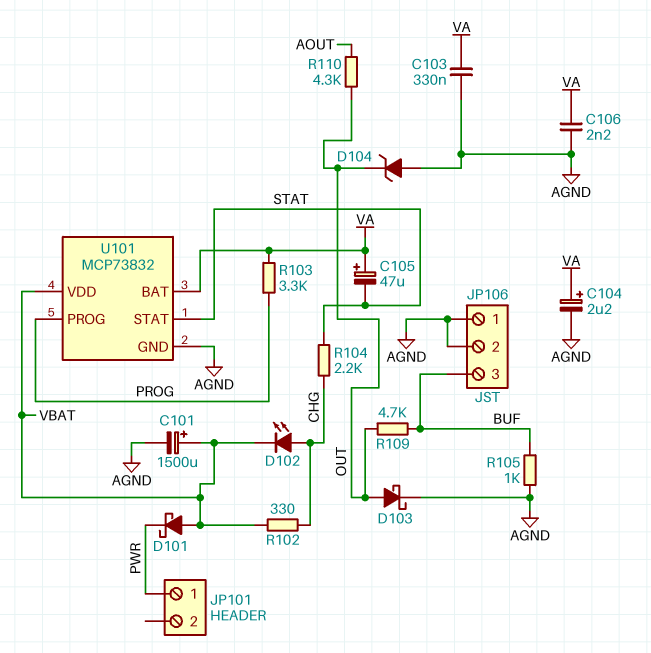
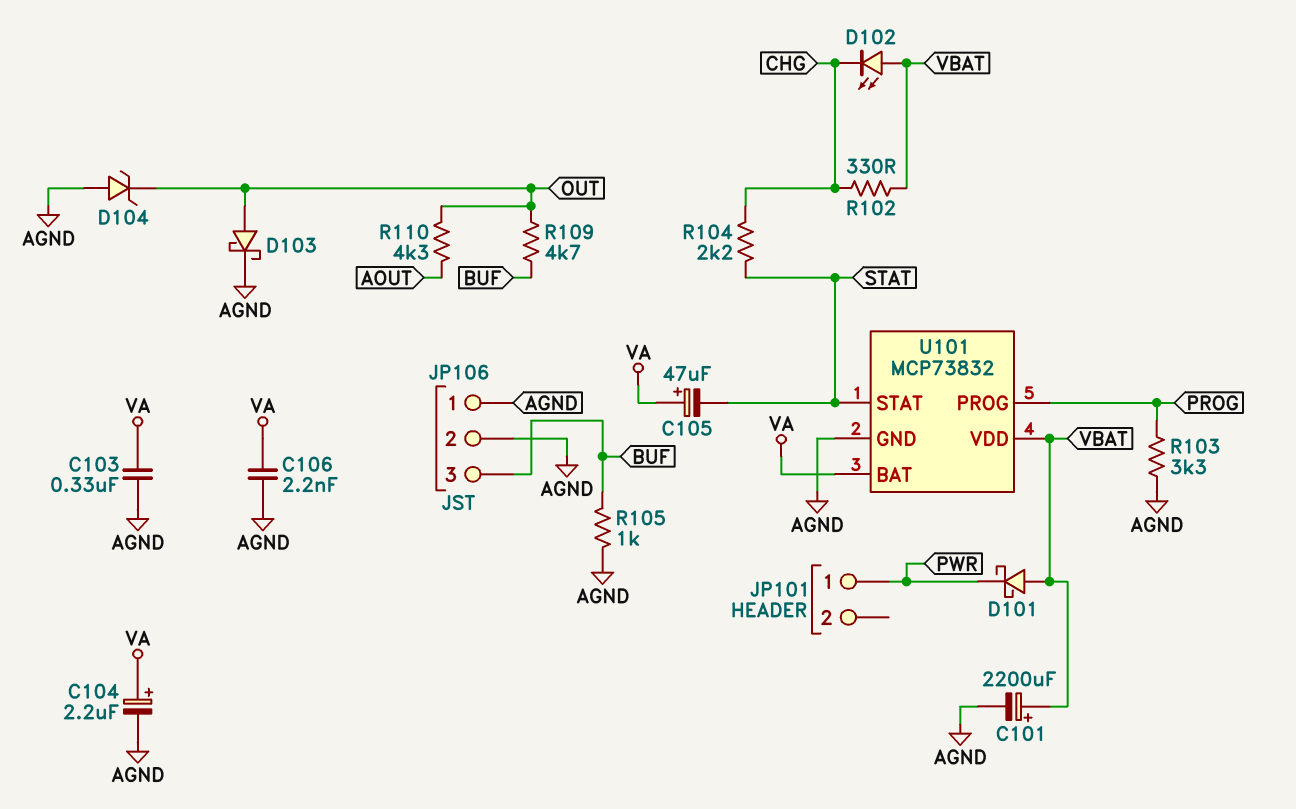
C101: 1500uF (plus VBAT, minus AGND) -> 2200uF (plus VBAT, minus AGND)
D102: LED (A CHG, K VBAT) -> LED (A VBAT, K CHG)
R103: 3.3k (PROG, VA) -> 3.3k (AGND, PROG)

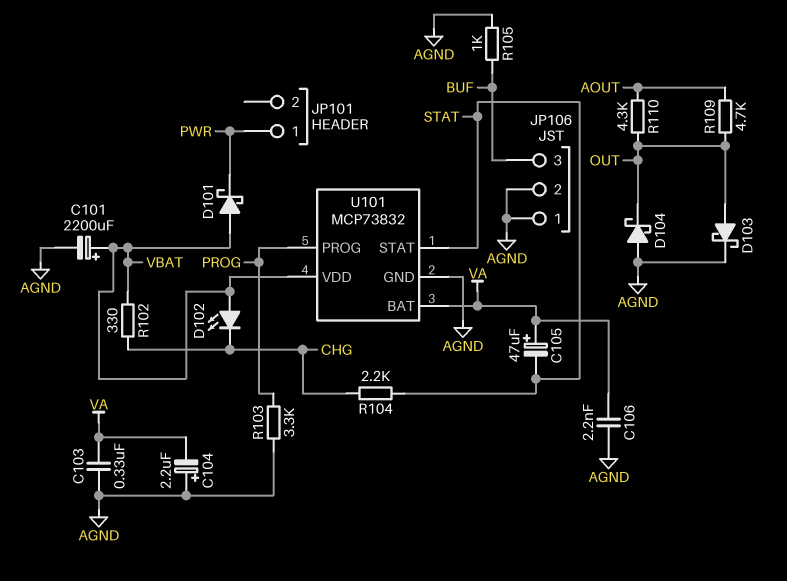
C104: 2.2uF (plus VA, minus AGND) -> 2.2uF (plus AGND, minus VA)
D104: zener (A AGND, K OUT) -> schottky (A AGND, K OUT)
R109: 4.7k (BUF, OUT) -> 4.7k (AOUT, OUT)

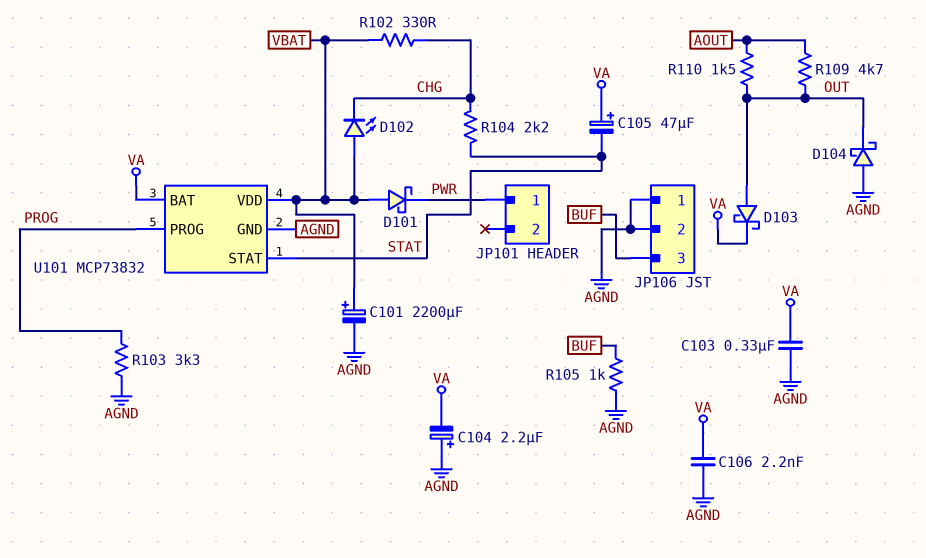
D103: schottky (A OUT, K AGND) -> schottky (A OUT, K VA)
R110: 4.3k (AOUT, OUT) -> 1.5k (AOUT, OUT)

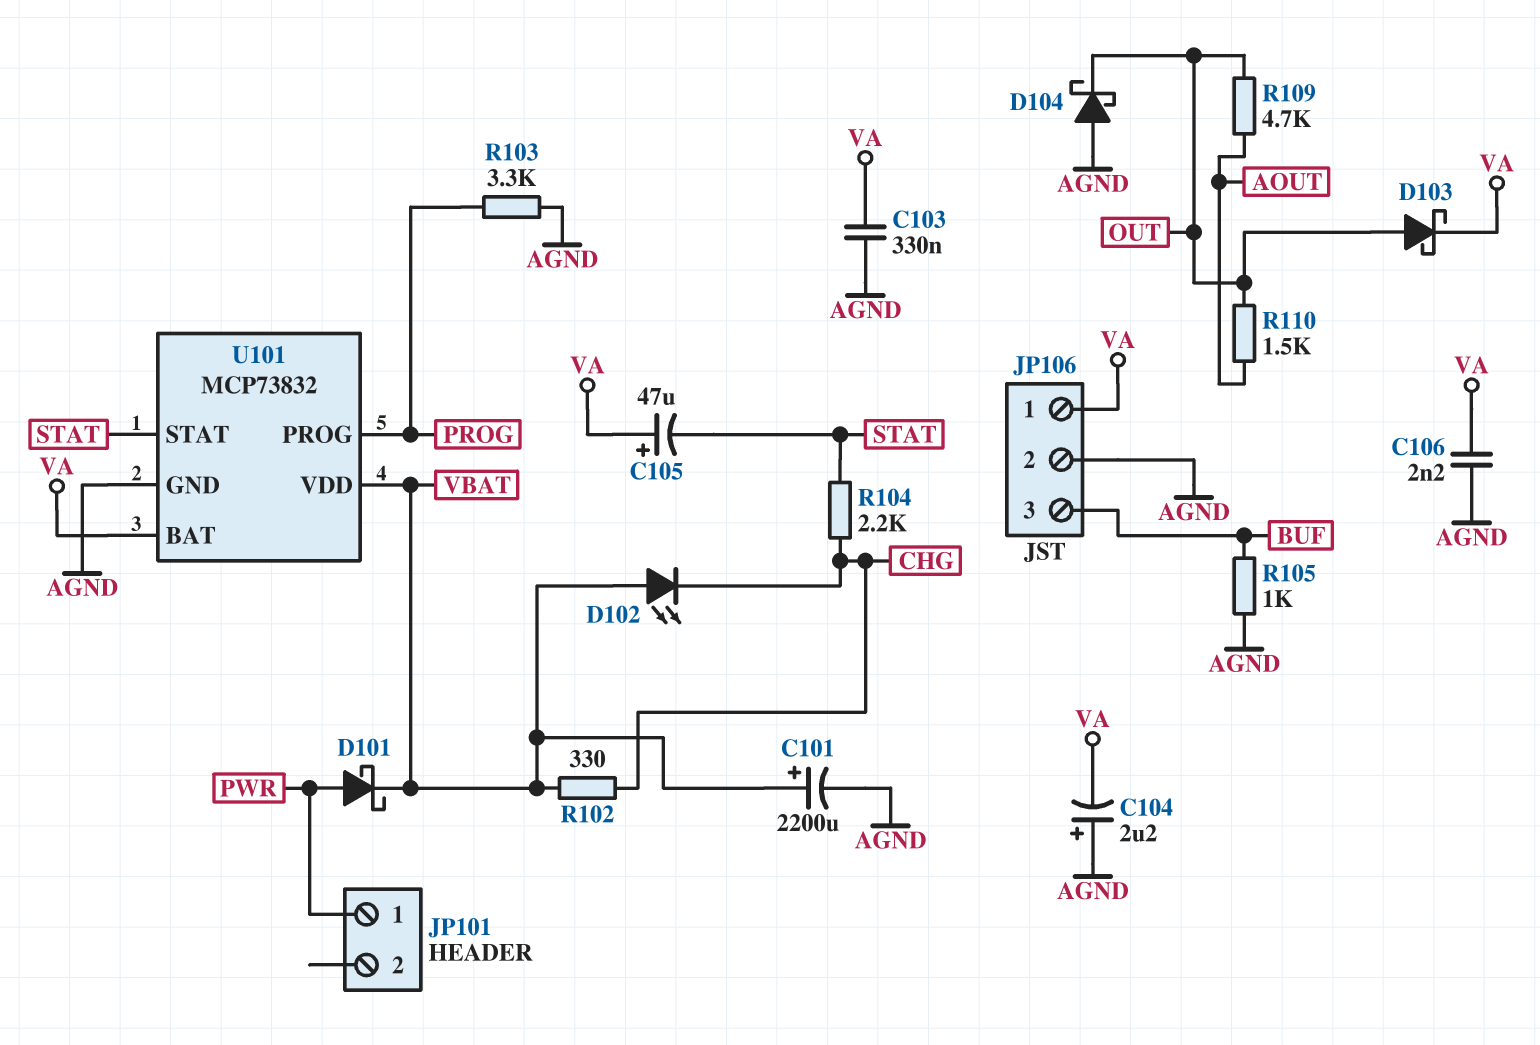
D101: schottky (A VBAT, K PWR) -> schottky (A PWR, K VBAT)
JP106 pin 1: AGND -> VA

